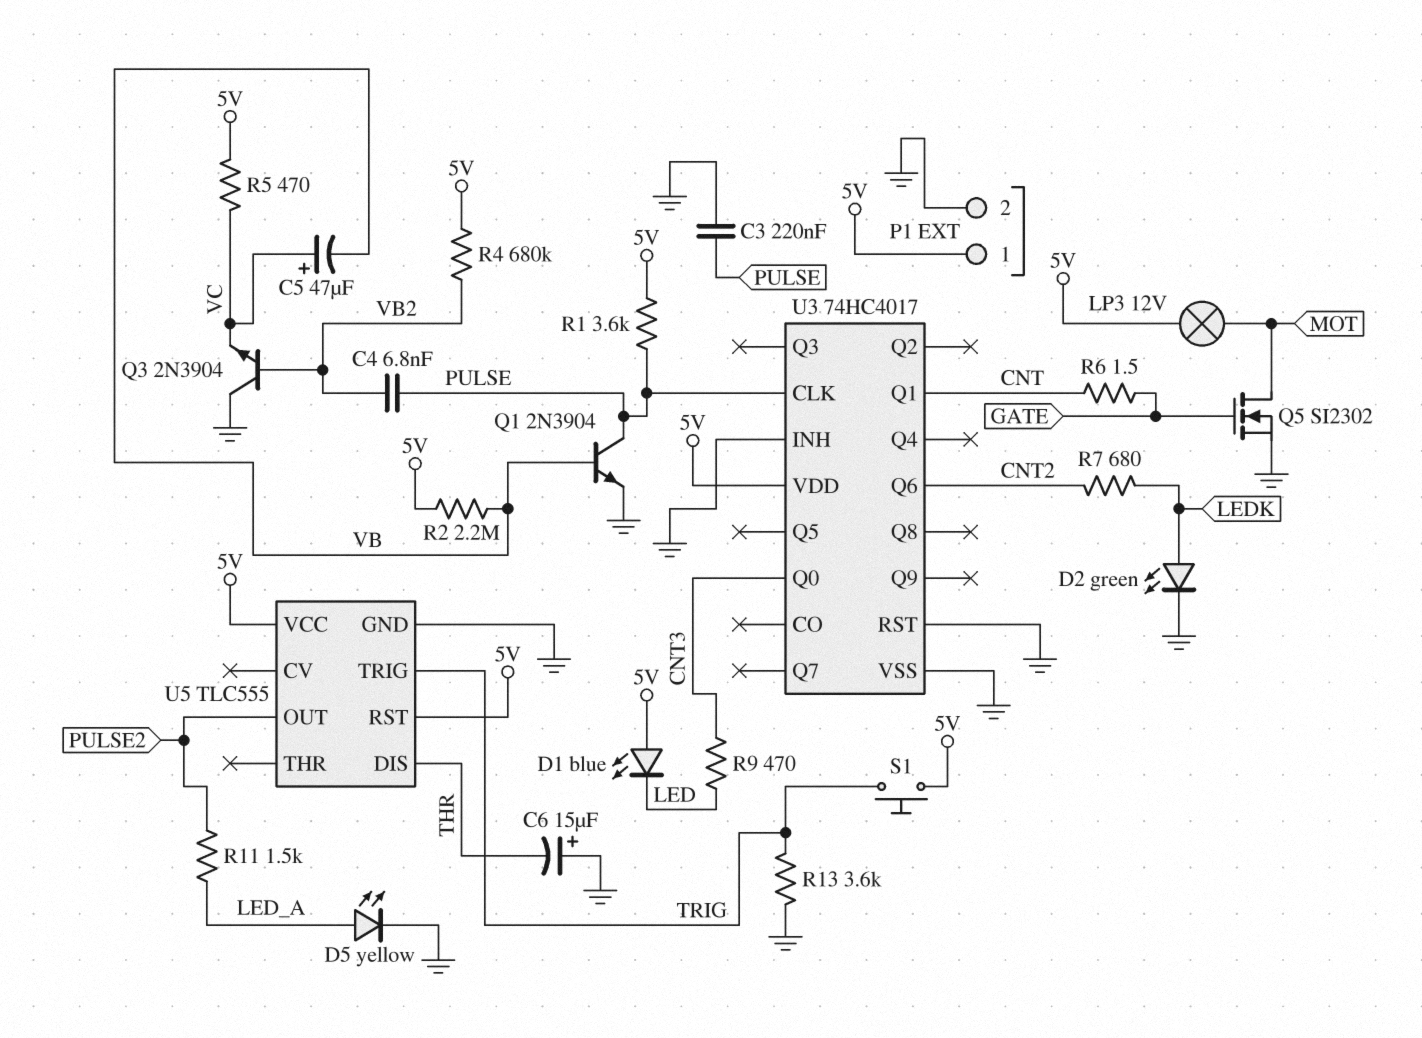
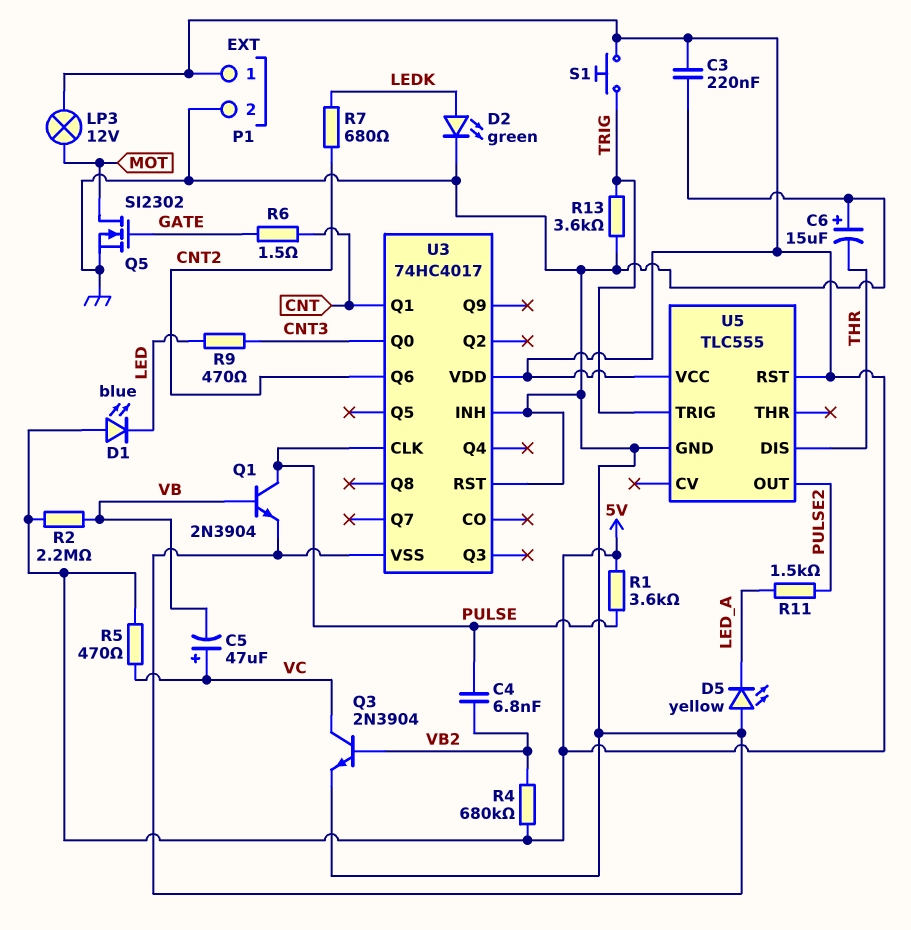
C3: 220nF (GND, PULSE) -> 220nF (5V, GND)
D5: LED yellow (A LED_A, K GND) -> LED yellow (A GND, K LED_A)
Q3: NPN 2N3904 (B VB2, C GND, E VC) -> NPN 2N3904 (B VB2, C VC, E GND)

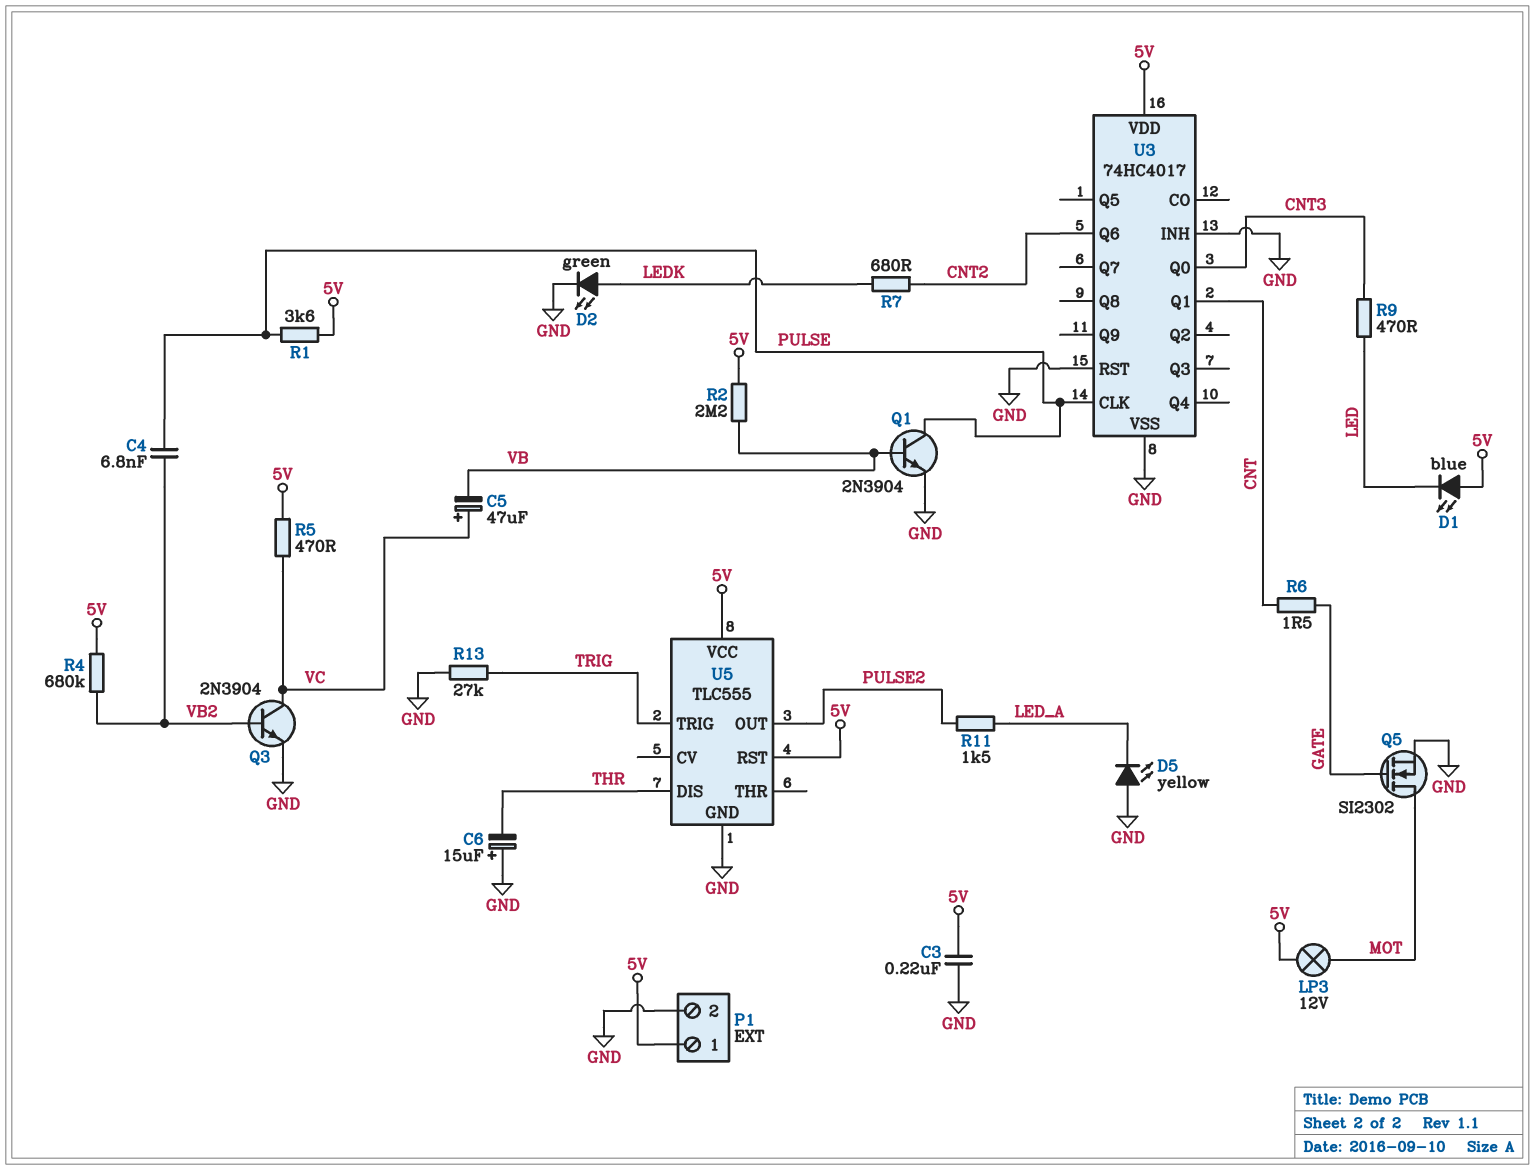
R13: 3.6k (GND, TRIG) -> 27k (GND, TRIG)
S1: button (5V, TRIG) -> none

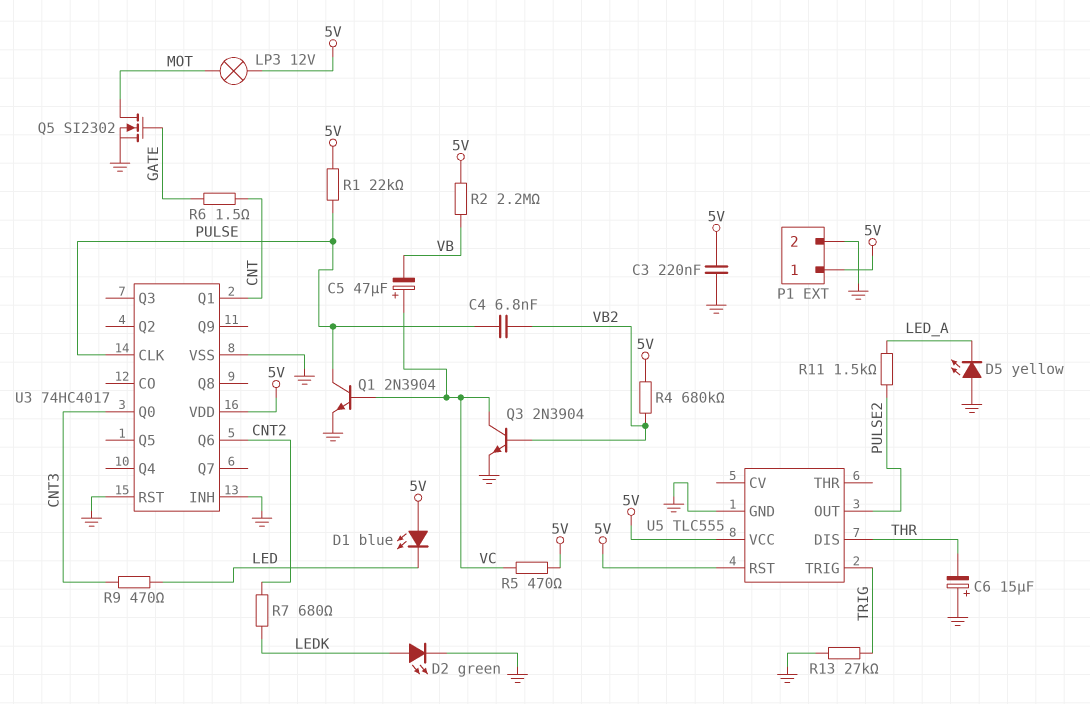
Q1: NPN 2N3904 (B VB, C PULSE, E GND) -> NPN 2N3904 (B VC, C PULSE, E GND)
R1: 3.6k (5V, PULSE) -> 22k (5V, PULSE)

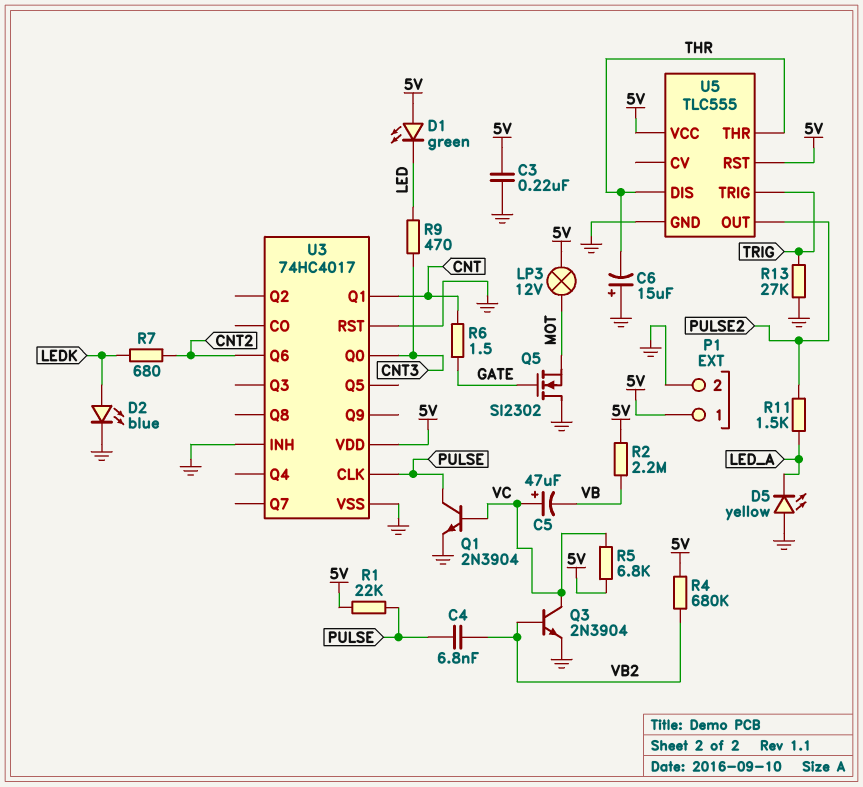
D1: LED blue (A 5V, K LED) -> LED green (A 5V, K LED)
D2: LED green (A LEDK, K GND) -> LED blue (A LEDK, K GND)
Q5: NMOS SI2302 (G GATE, D MOT, S GND) -> NMOS SI2302 (G GATE, D GND, S MOT)
R5: 470 (5V, VC) -> 6.8k (5V, VC)
U5 pin THR: none -> THR

